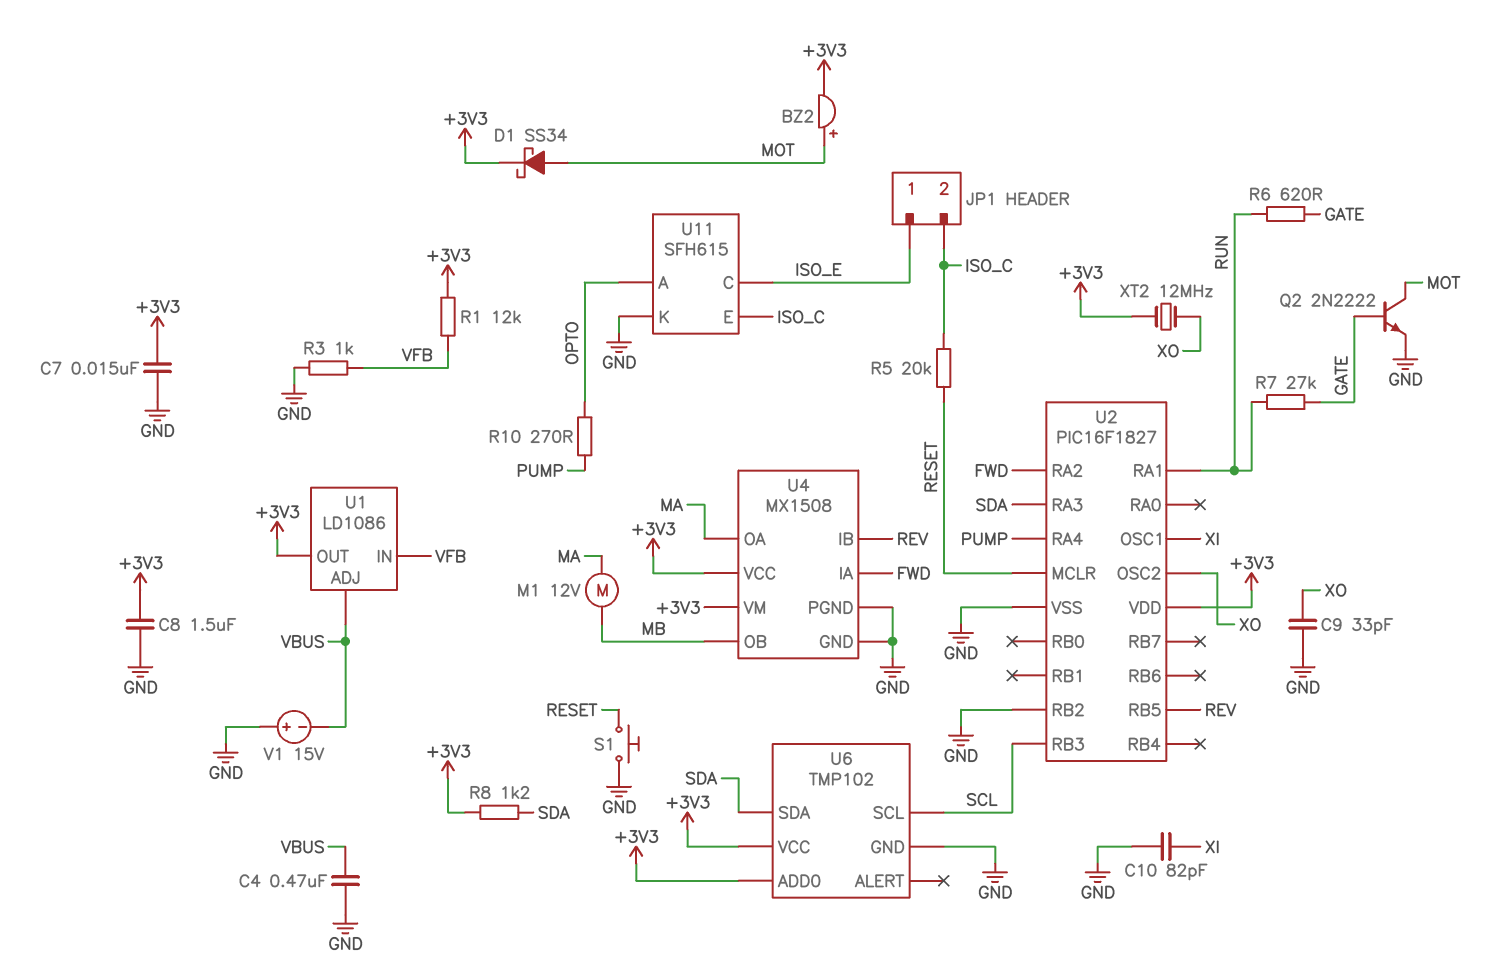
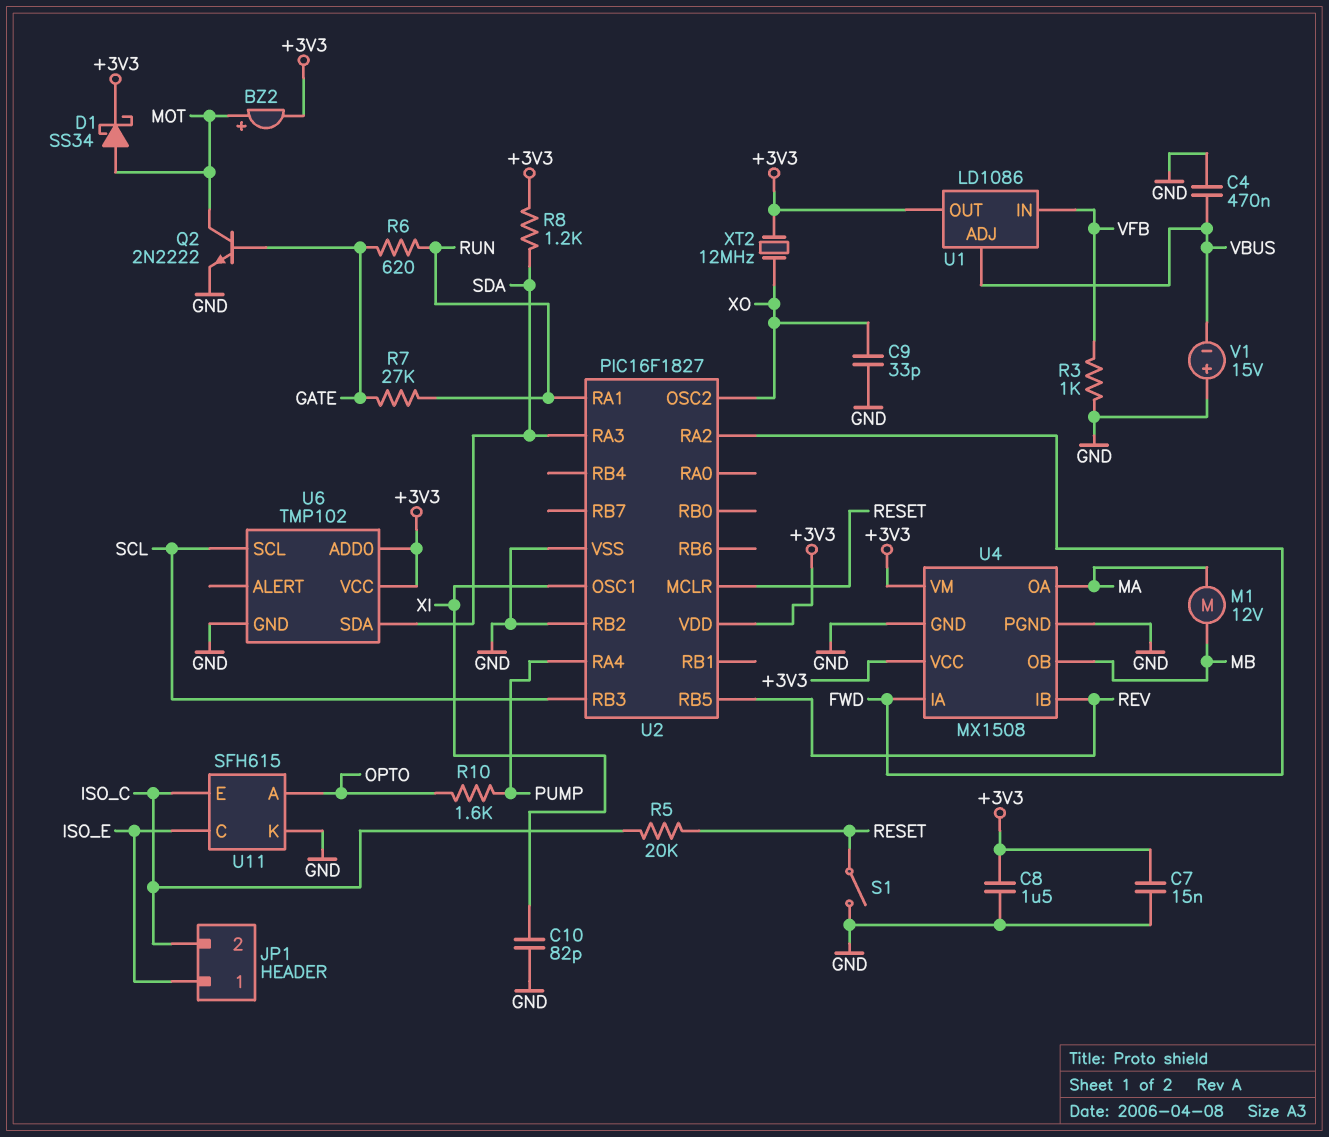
R1: 12k (+3V3, VFB) -> none
R10: 270 (OPTO, PUMP) -> 1.6k (OPTO, PUMP)
S1: button (GND, RESET) -> switch (GND, RESET)

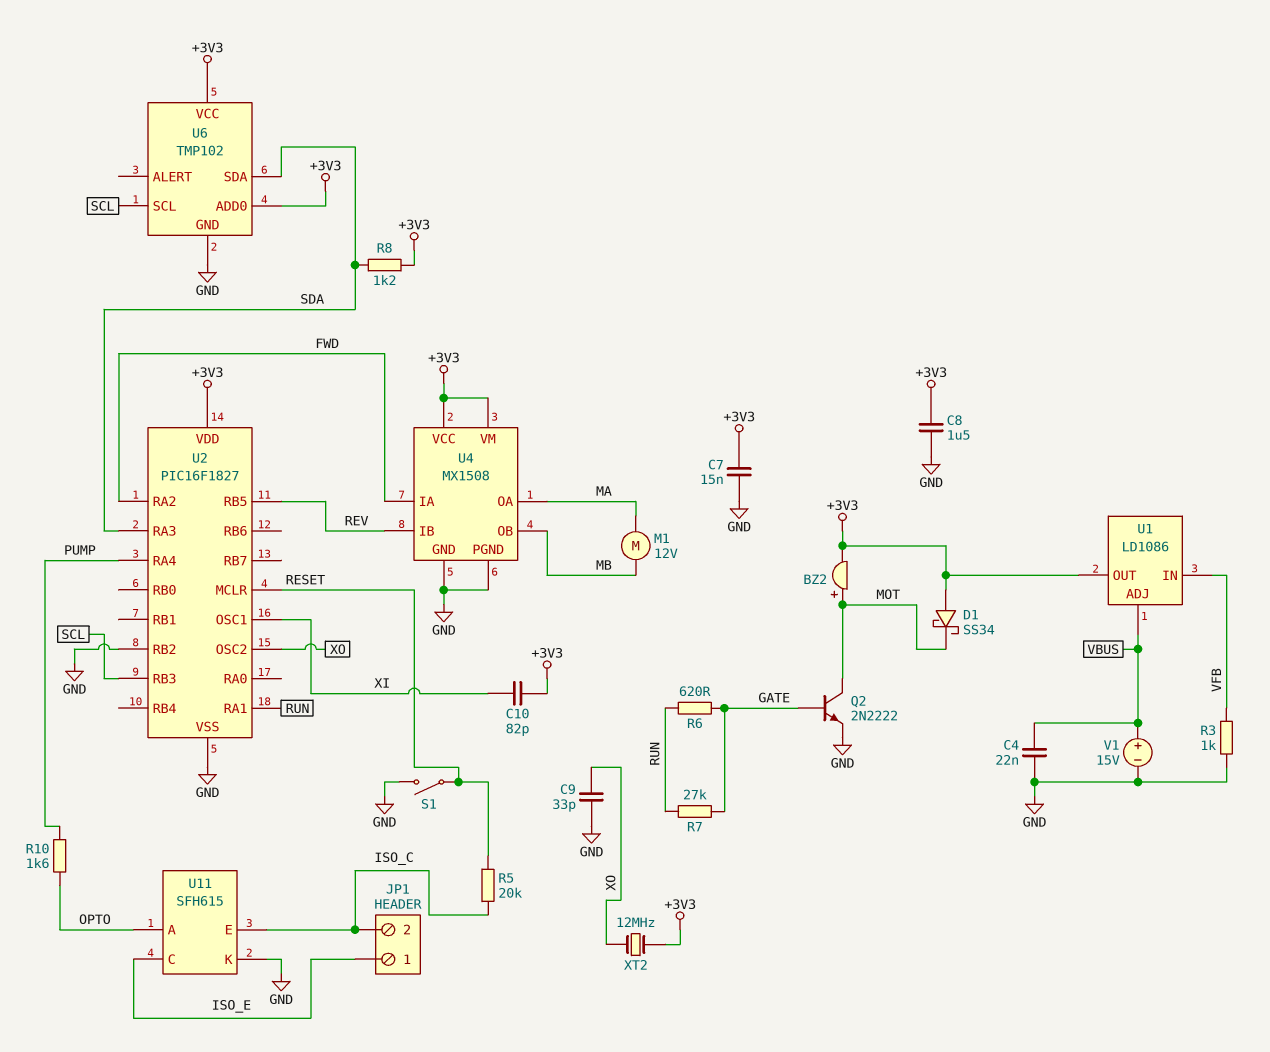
C4: 470nF (GND, VBUS) -> 22nF (GND, VBUS)
C10: 82pF (GND, XI) -> 82pF (+3V3, XI)
D1: schottky SS34 (A MOT, K +3V3) -> schottky SS34 (A +3V3, K MOT)
V1: 15V (plus GND, minus VBUS) -> 15V (plus VBUS, minus GND)

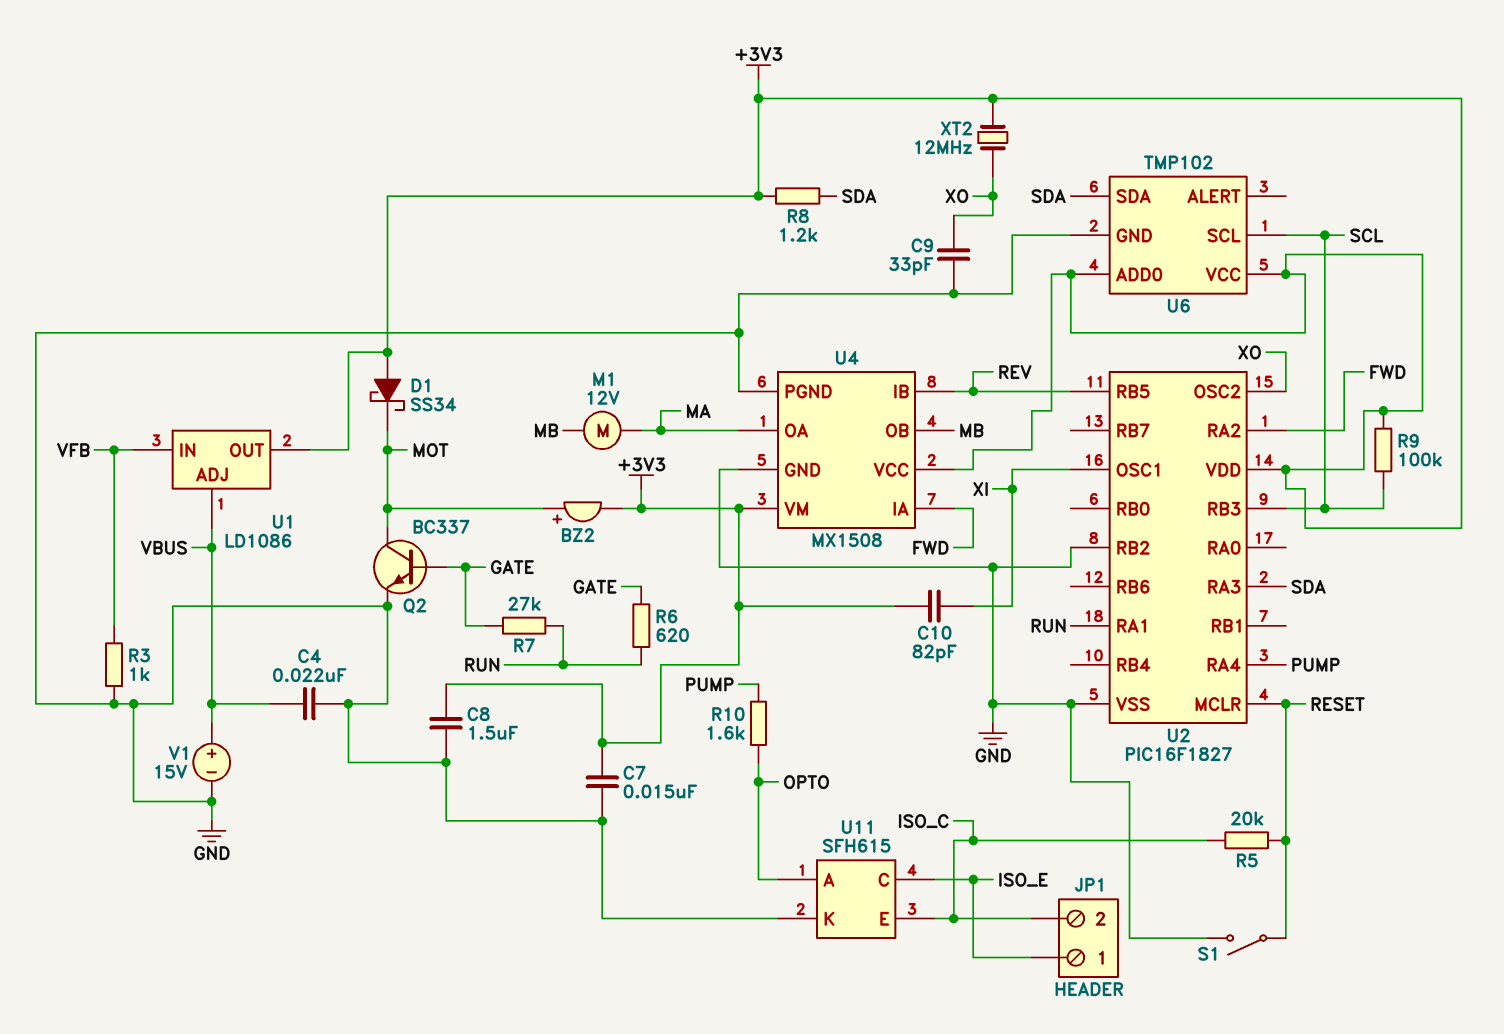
Q2: NPN 2N2222 (B GATE, C MOT, E GND) -> NPN BC337 (B GATE, C MOT, E GND)
R9: none -> 100k (+3V3, SCL)

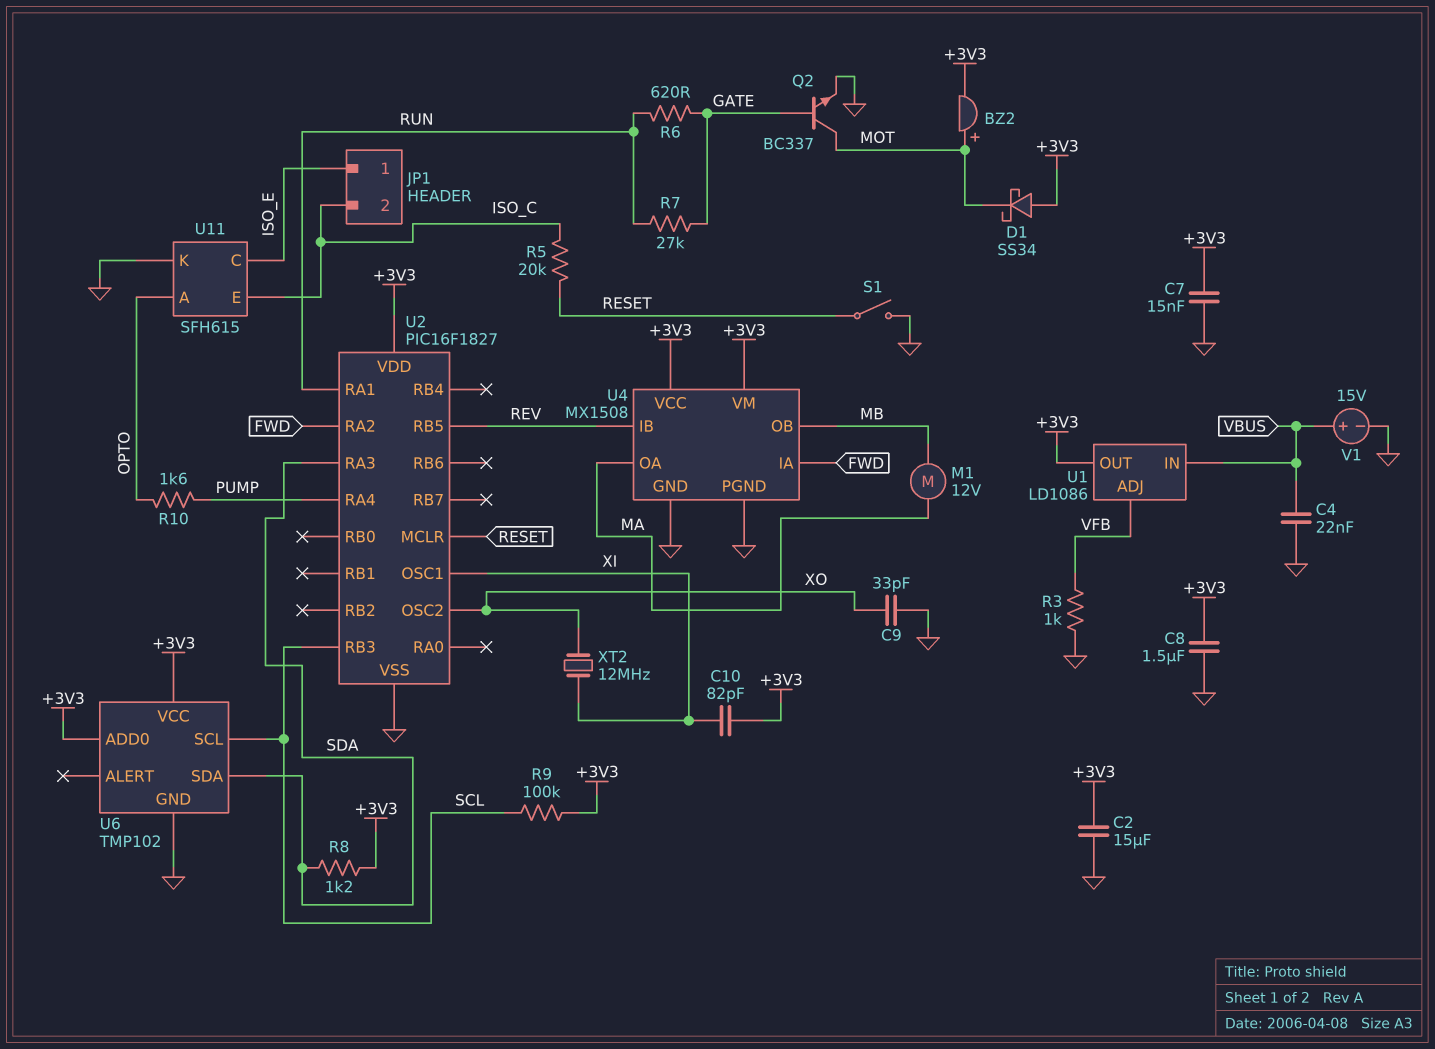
C2: none -> 15uF (+3V3, GND)
U1 pin ADJ: VBUS -> VFB
U1 pin IN: VFB -> VBUS
U2 pin RB2: GND -> none
XT2: 12MHz (+3V3, XO) -> 12MHz (XI, XO)

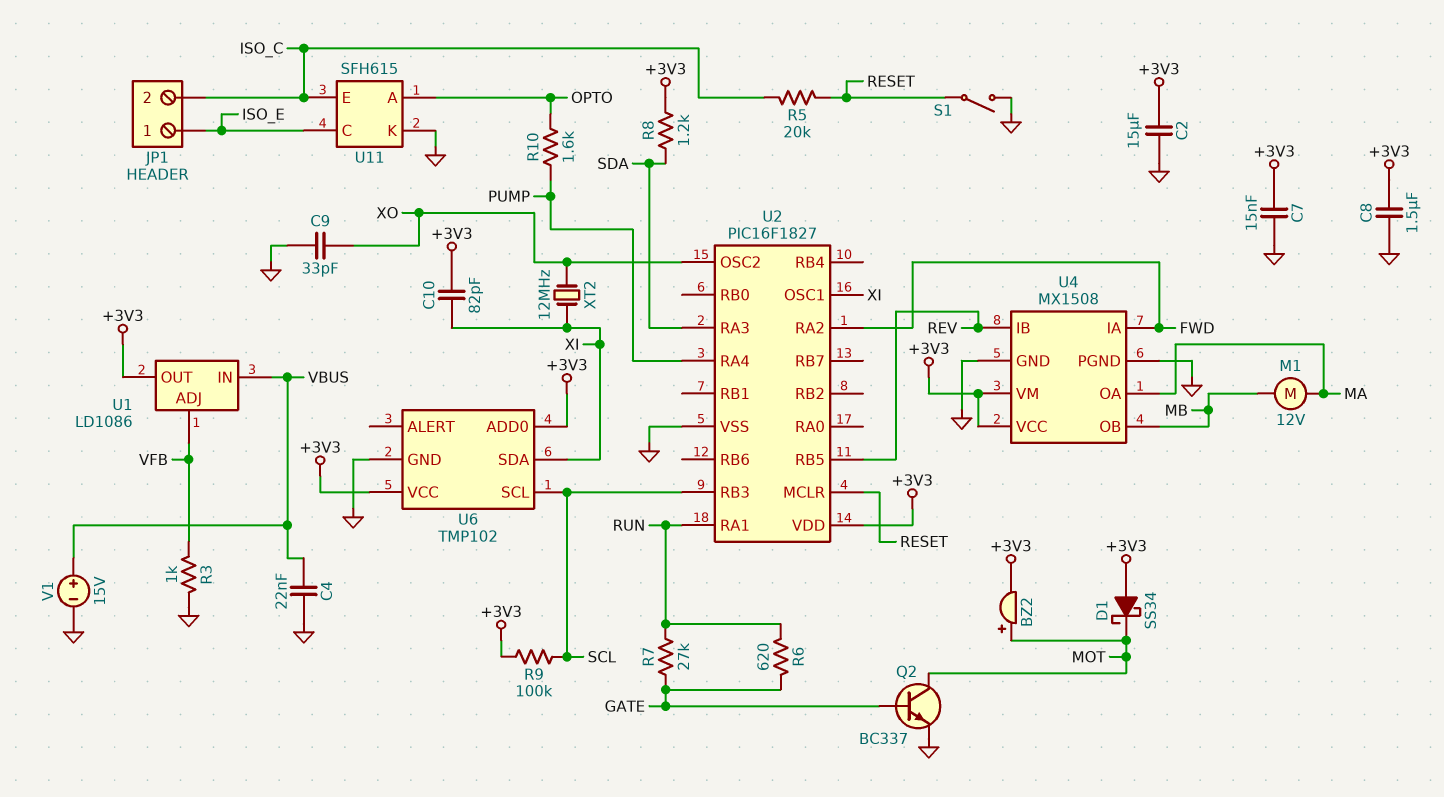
U6 pin SDA: SDA -> XI

